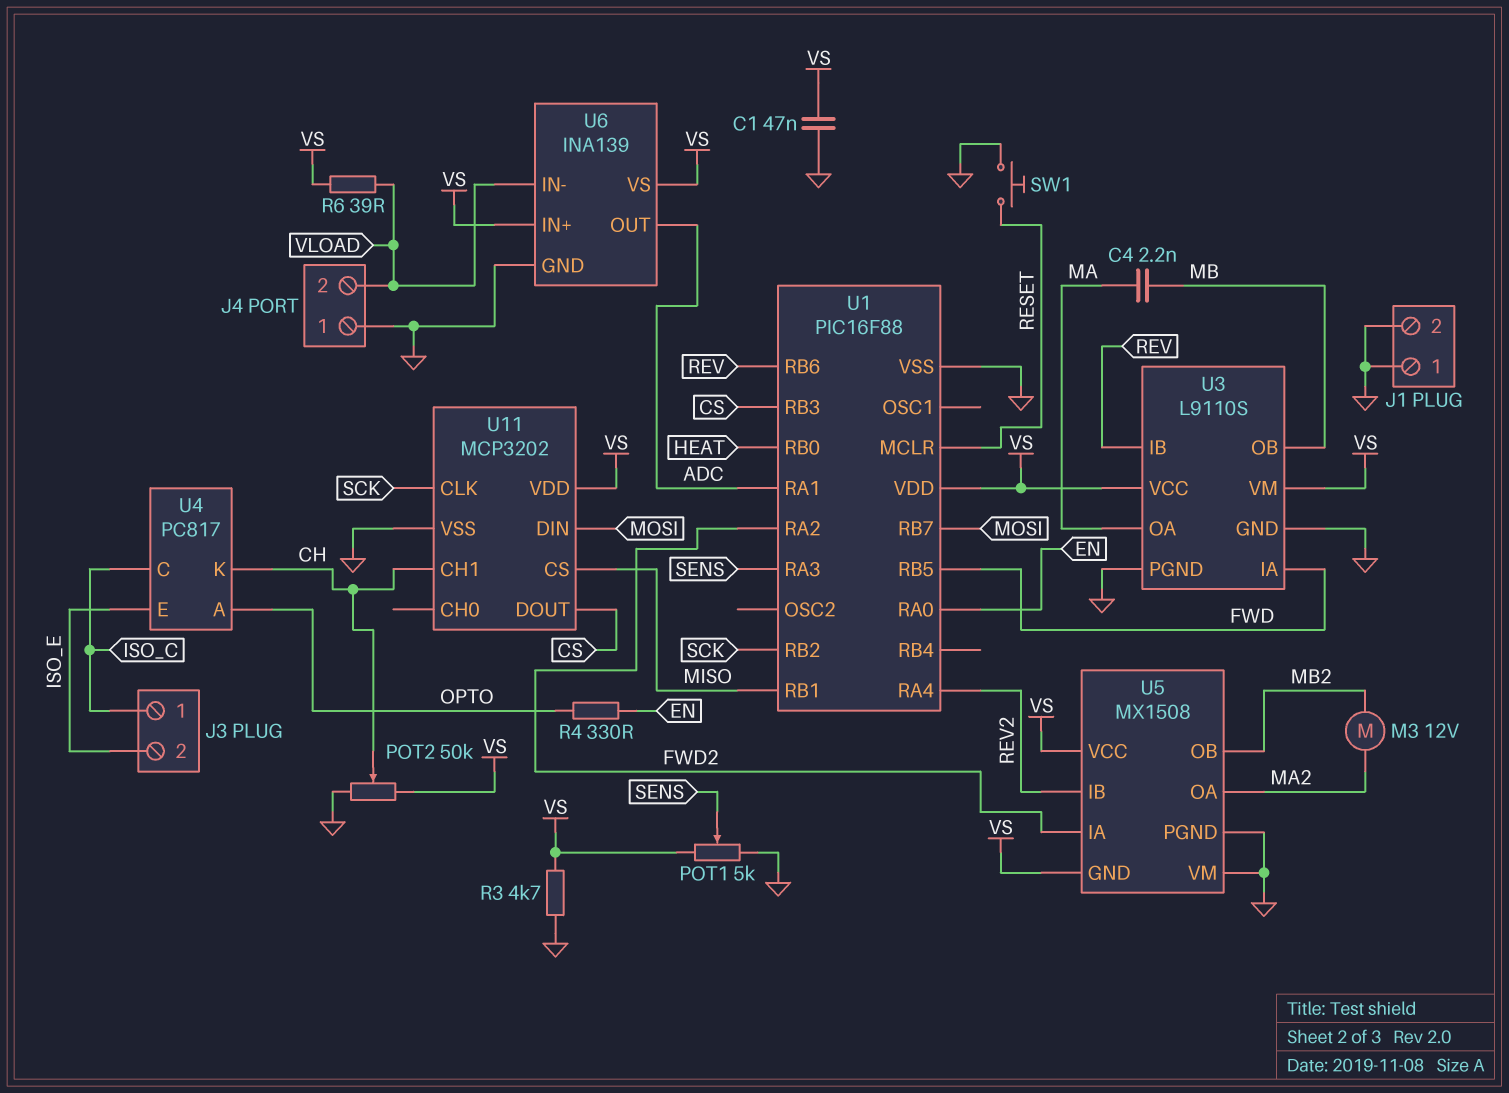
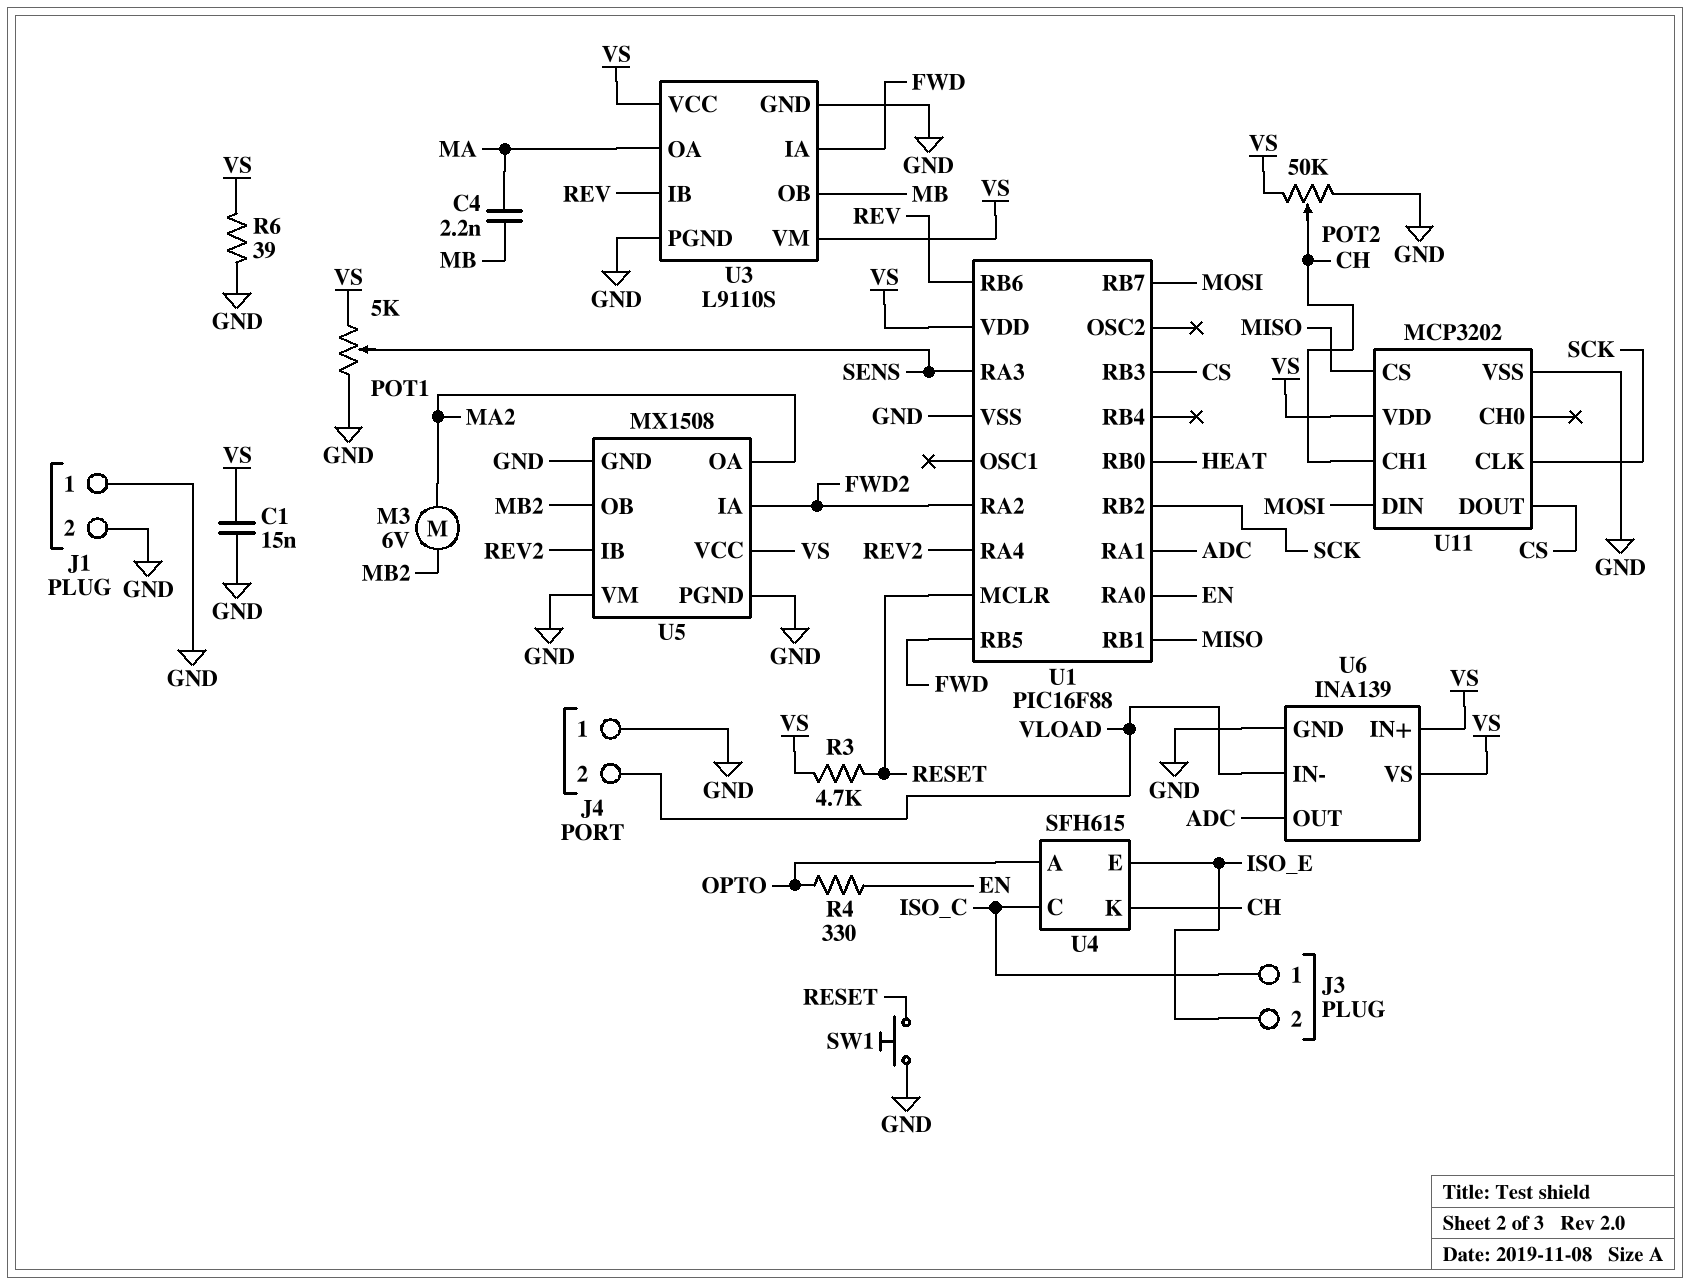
C1: 47nF (GND, VS) -> 15nF (GND, VS)
M3: motor 12V (MA2, MB2) -> motor 6V (MA2, MB2)
R3: 4.7k (GND, VS) -> 4.7k (RESET, VS)
R6: 39 (VLOAD, VS) -> 39 (GND, VS)
U4: PC817 -> SFH615
U5 pin GND: VS -> GND

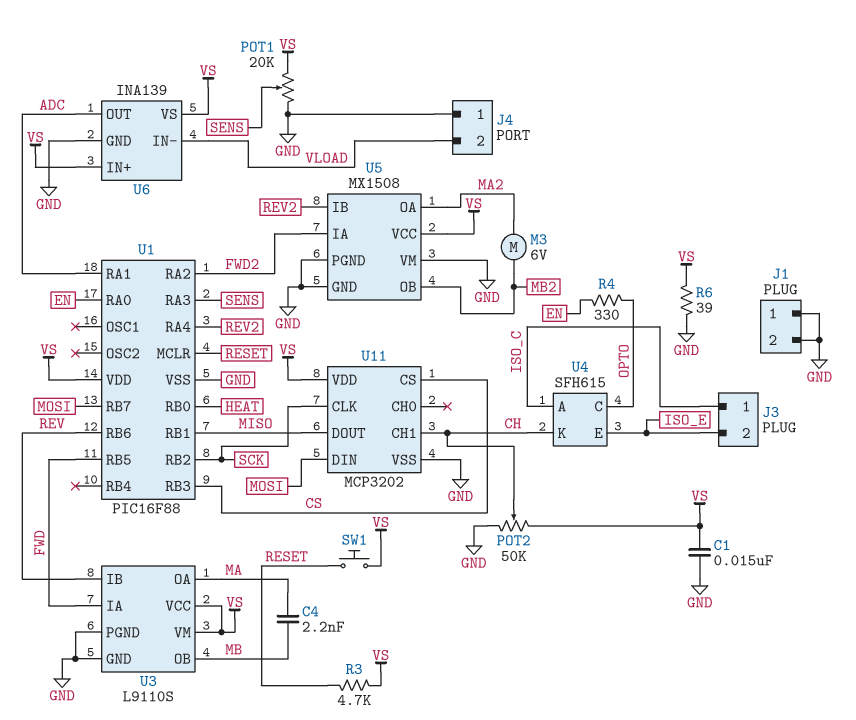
POT1: 5k (GND, VS, wiper SENS) -> 20k (GND, VS, wiper SENS)
SW1: button (GND, RESET) -> button (RESET, VS)
U4 pin A: OPTO -> ISO_C
U4 pin C: ISO_C -> OPTO
U11 pin CS: MISO -> CS
U11 pin DOUT: CS -> MISO

